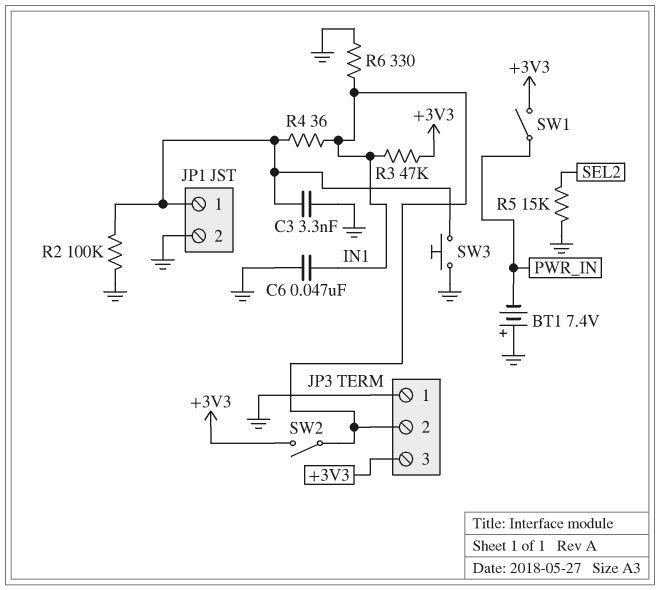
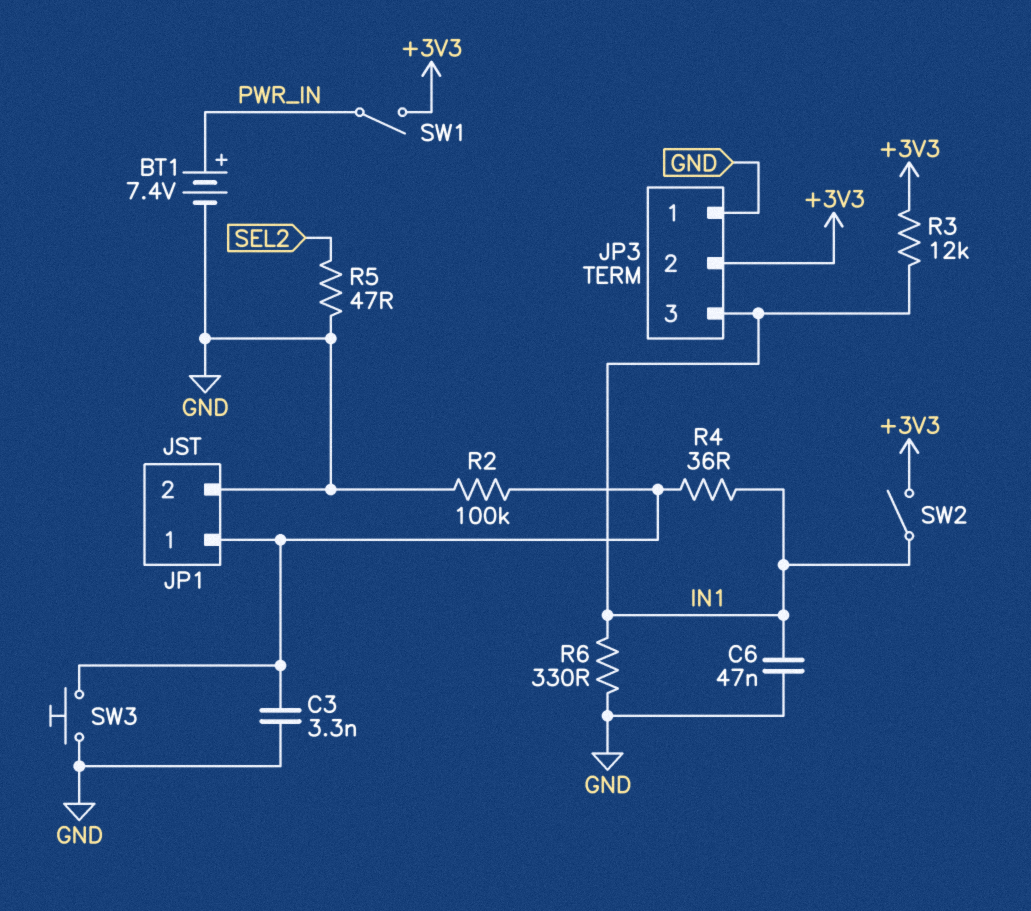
BT1: 7.4V (plus GND, minus PWR_IN) -> 7.4V (plus PWR_IN, minus GND)
JP3 pin 2: IN1 -> +3V3
JP3 pin 3: +3V3 -> IN1
R3: 47k (+3V3, IN1) -> 12k (+3V3, IN1)
R5: 15k (GND, SEL2) -> 47 (GND, SEL2)

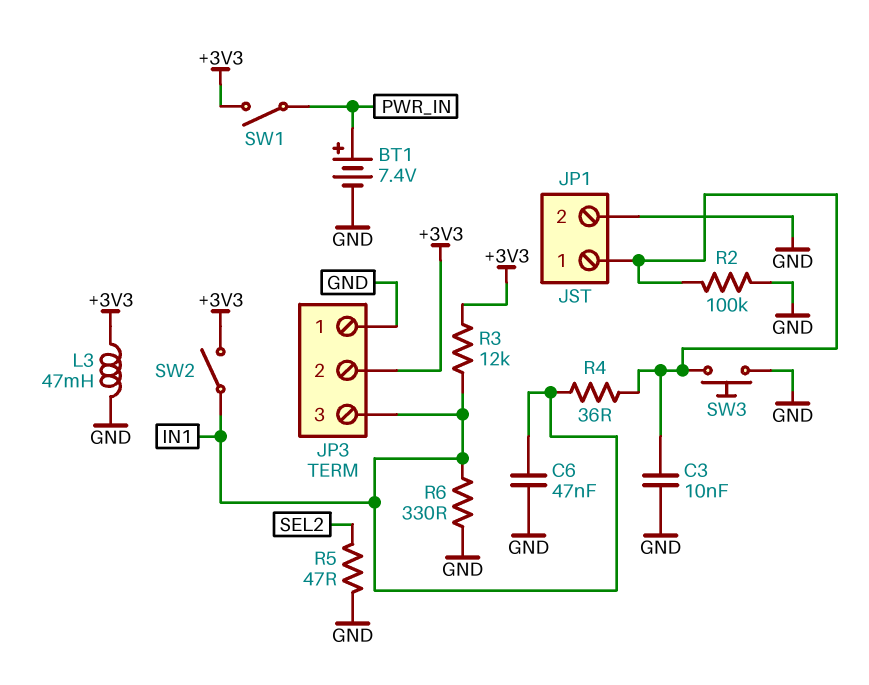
C3: 3.3nF (GND, JP1/1) -> 10nF (GND, JP1/1)
L3: none -> 47mH (+3V3, GND)

